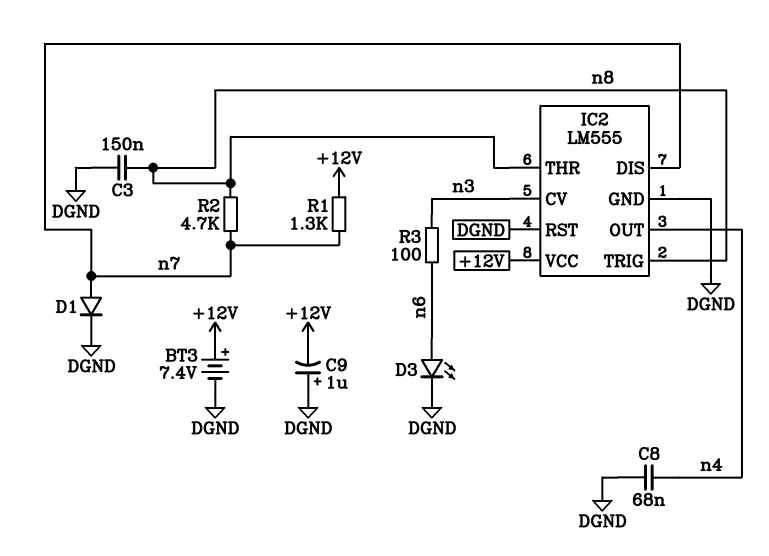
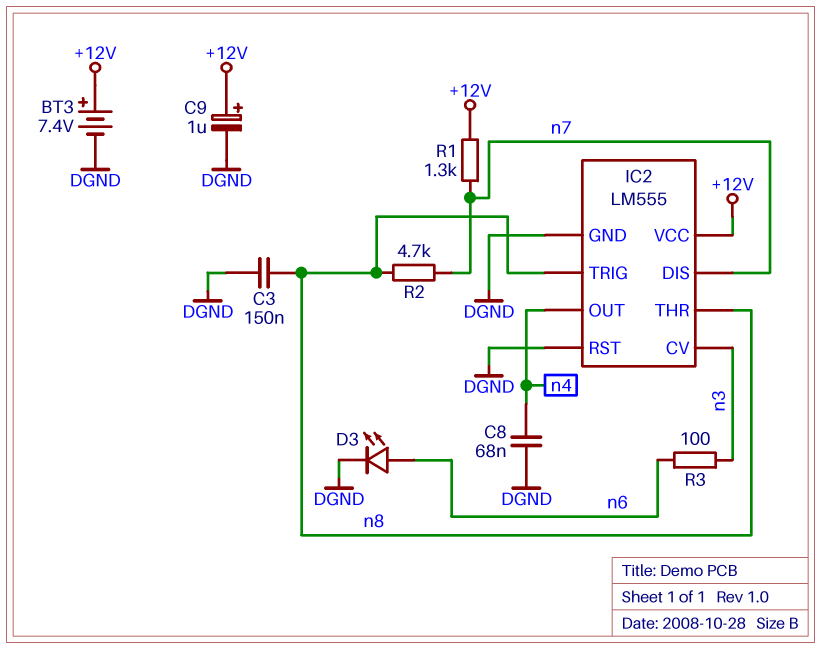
C9: 1uF (plus DGND, minus +12V) -> 1uF (plus +12V, minus DGND)
D1: diode (A n7, K DGND) -> none

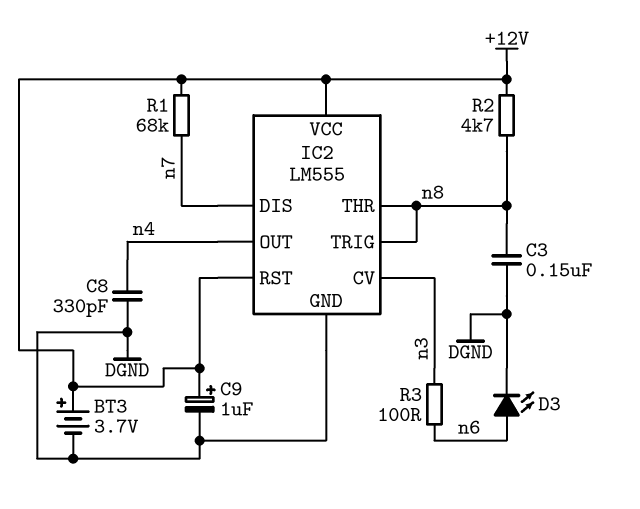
BT3: 7.4V (plus +12V, minus DGND) -> 3.7V (plus +12V, minus DGND)
C8: 68nF (DGND, n4) -> 330pF (DGND, n4)
IC2 pin RST: DGND -> +12V
R1: 1.3k (+12V, n7) -> 68k (+12V, n7)
R2: 4.7k (n7, n8) -> 4.7k (+12V, n8)

